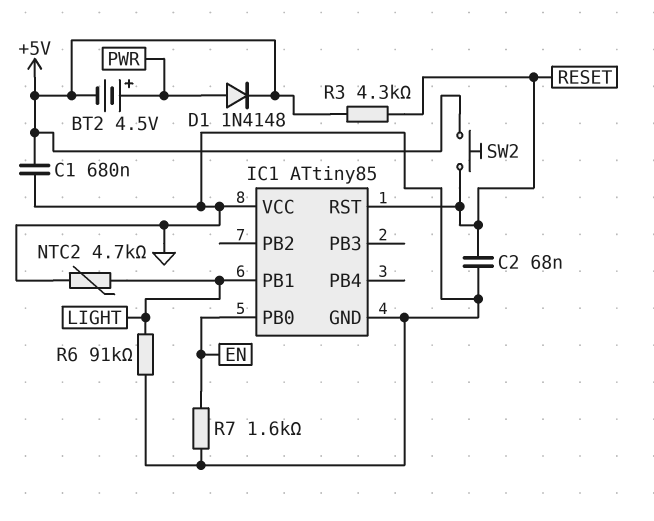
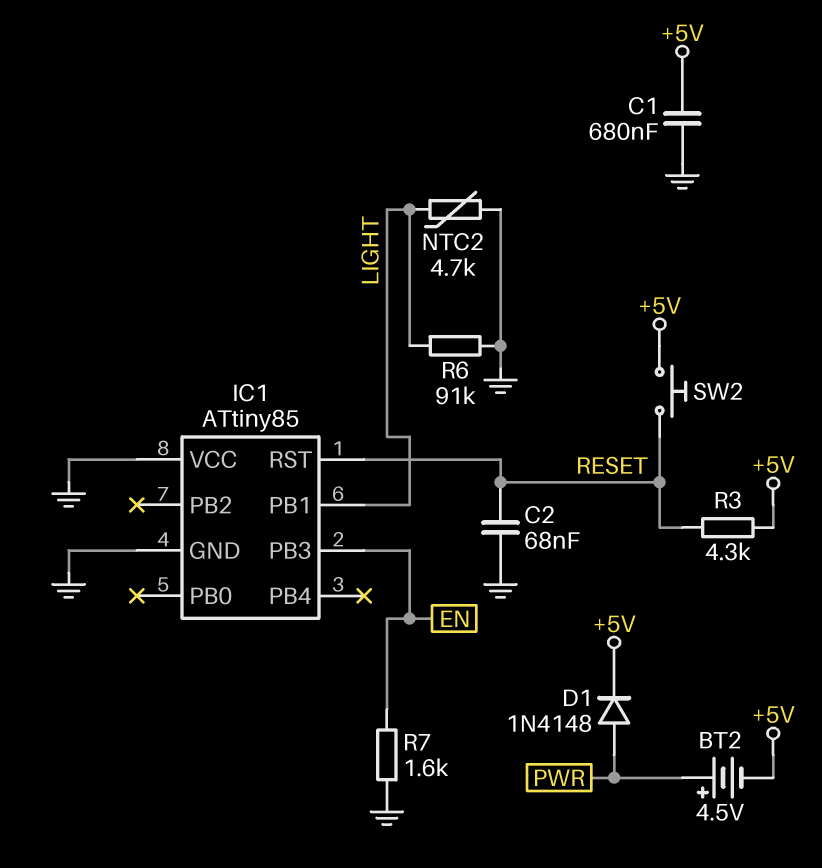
IC1 pin PB0: EN -> none
IC1 pin PB3: none -> EN

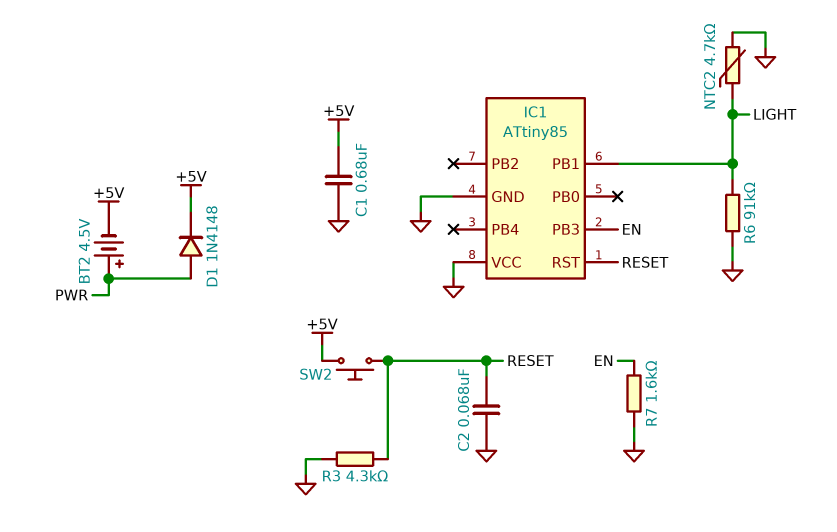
R3: 4.3k (+5V, RESET) -> 4.3k (GND, RESET)

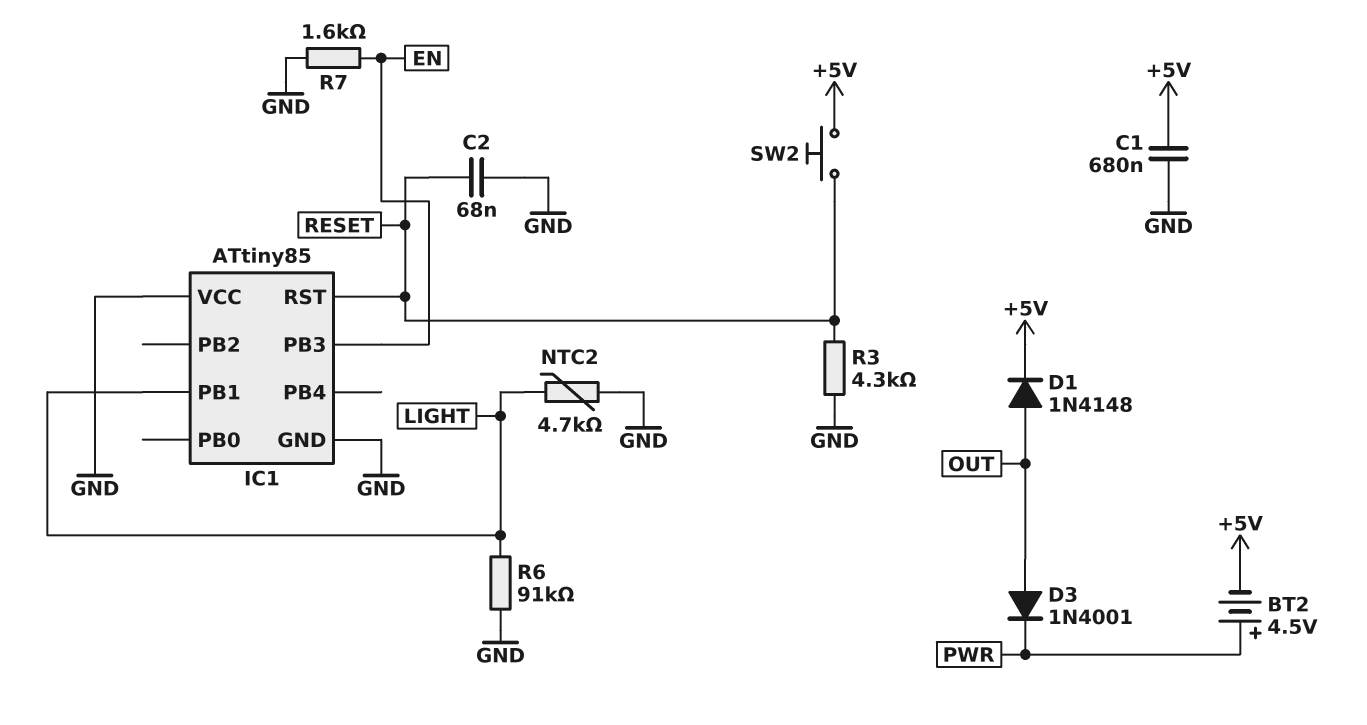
D1: diode 1N4148 (A PWR, K +5V) -> diode 1N4148 (A OUT, K +5V)
D3: none -> diode 1N4001 (A OUT, K PWR)

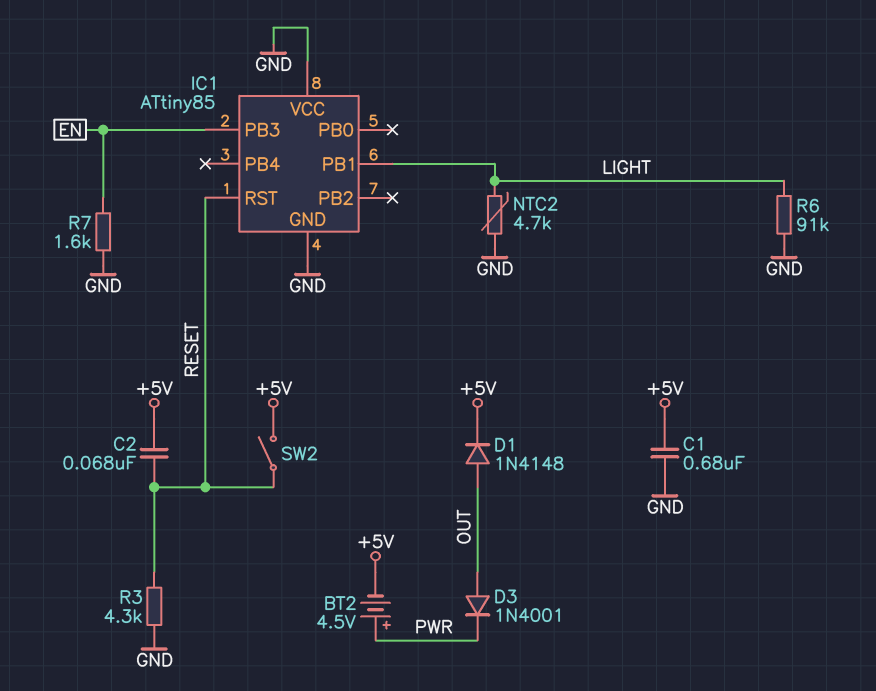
C2: 68nF (GND, RESET) -> 68nF (+5V, RESET)
SW2: button (+5V, RESET) -> switch (+5V, RESET)

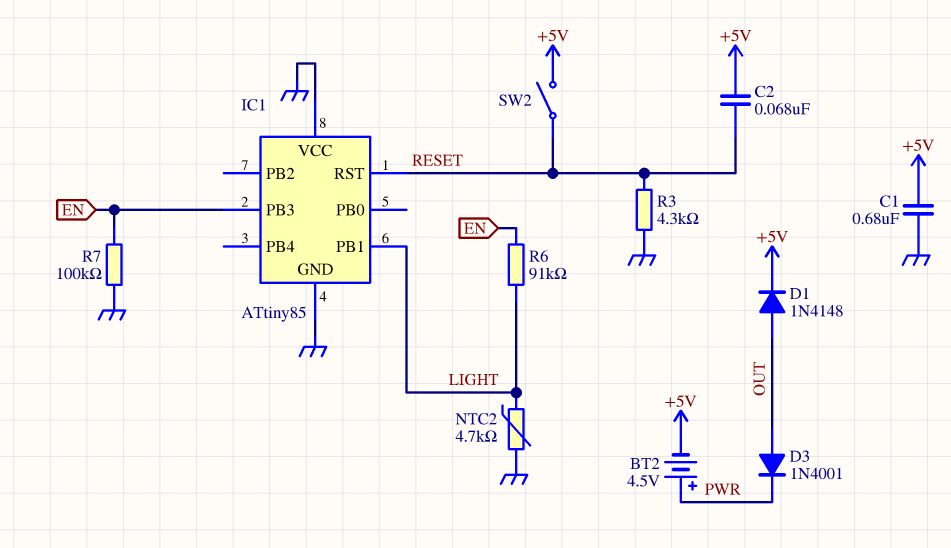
R6: 91k (GND, LIGHT) -> 91k (EN, LIGHT)
R7: 1.6k (EN, GND) -> 100k (EN, GND)

